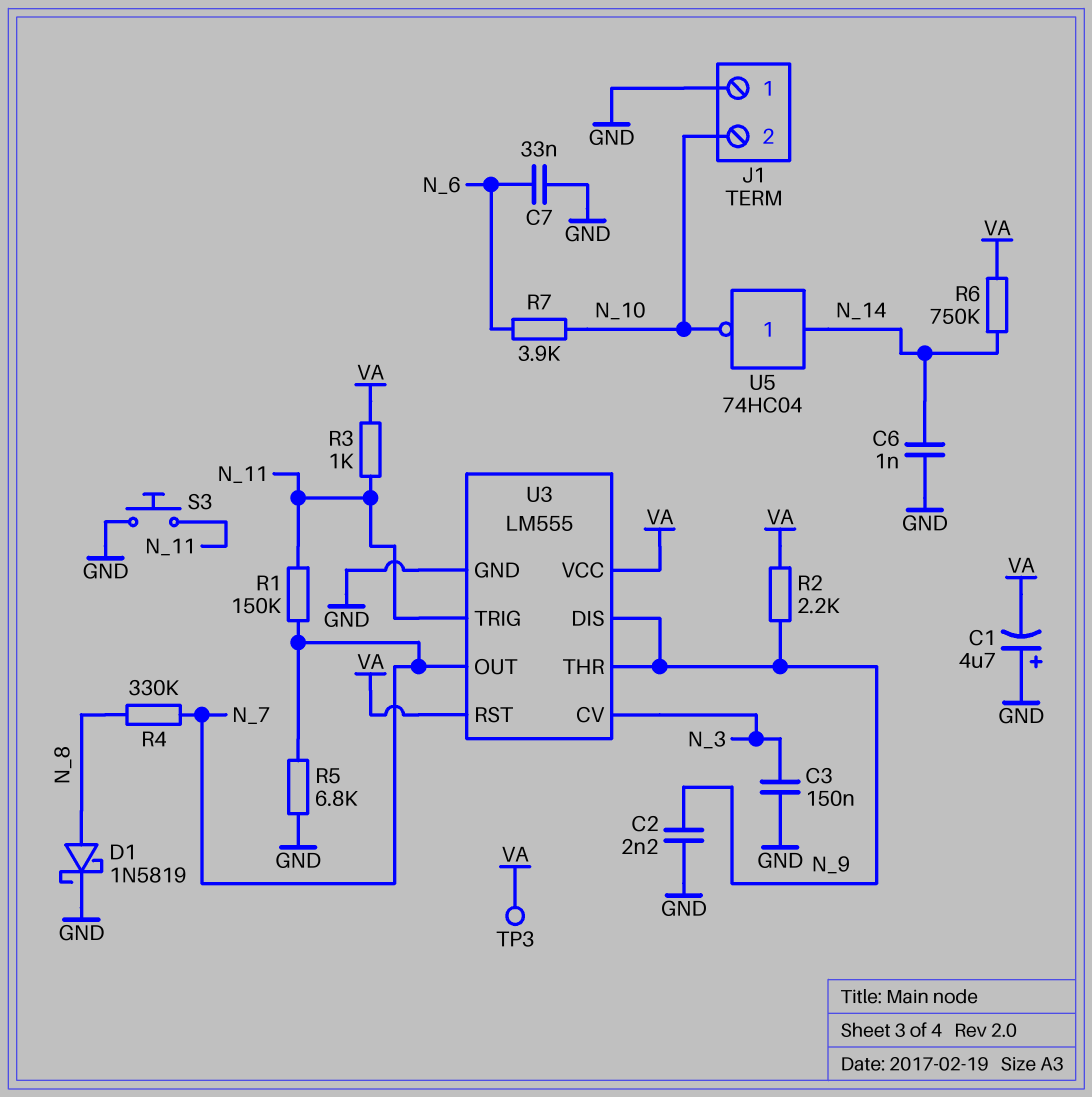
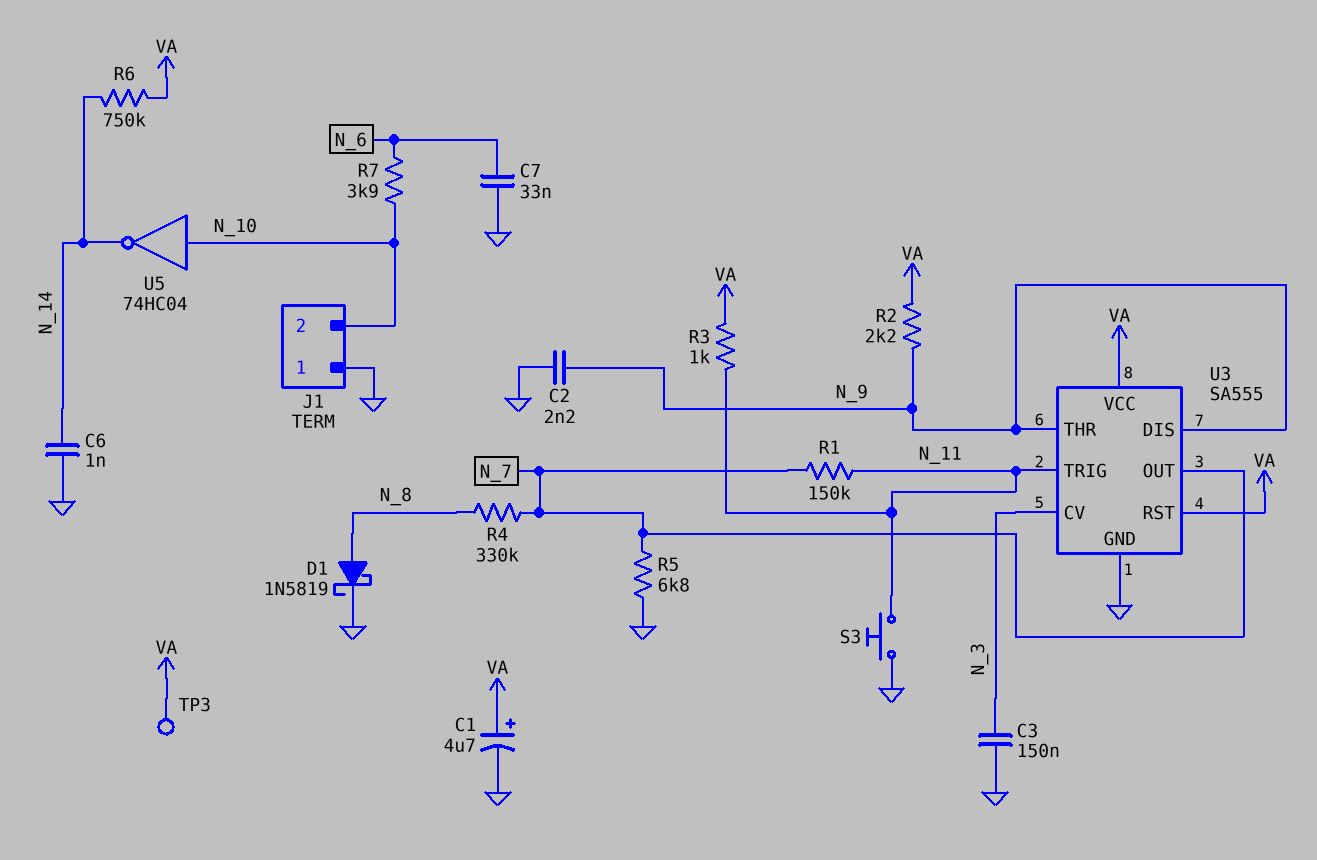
C1: 4.7uF (plus GND, minus VA) -> 4.7uF (plus VA, minus GND)
U3: LM555 -> SA555
U5: NOT 74HC04 (in N_14, out N_10) -> NOT 74HC04 (in N_10, out N_14)

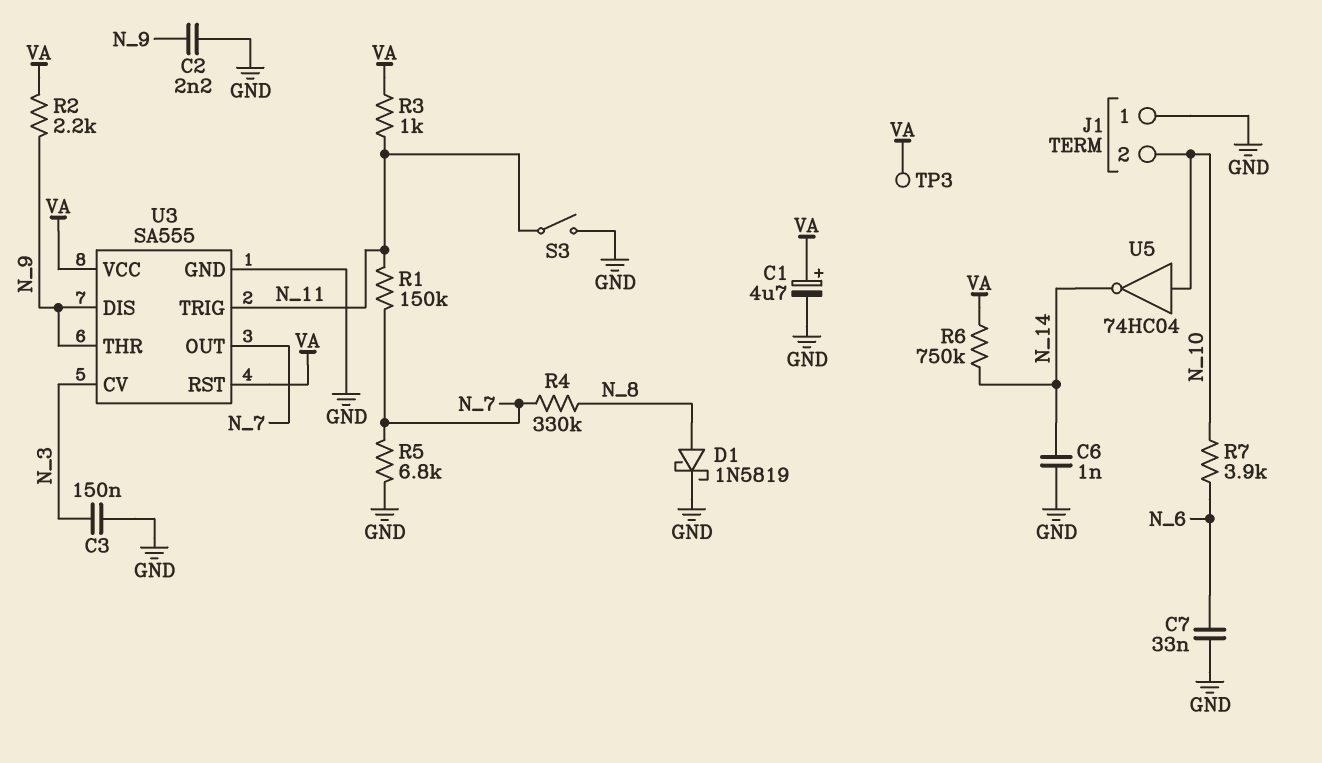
S3: button (GND, N_11) -> switch (GND, N_11)

